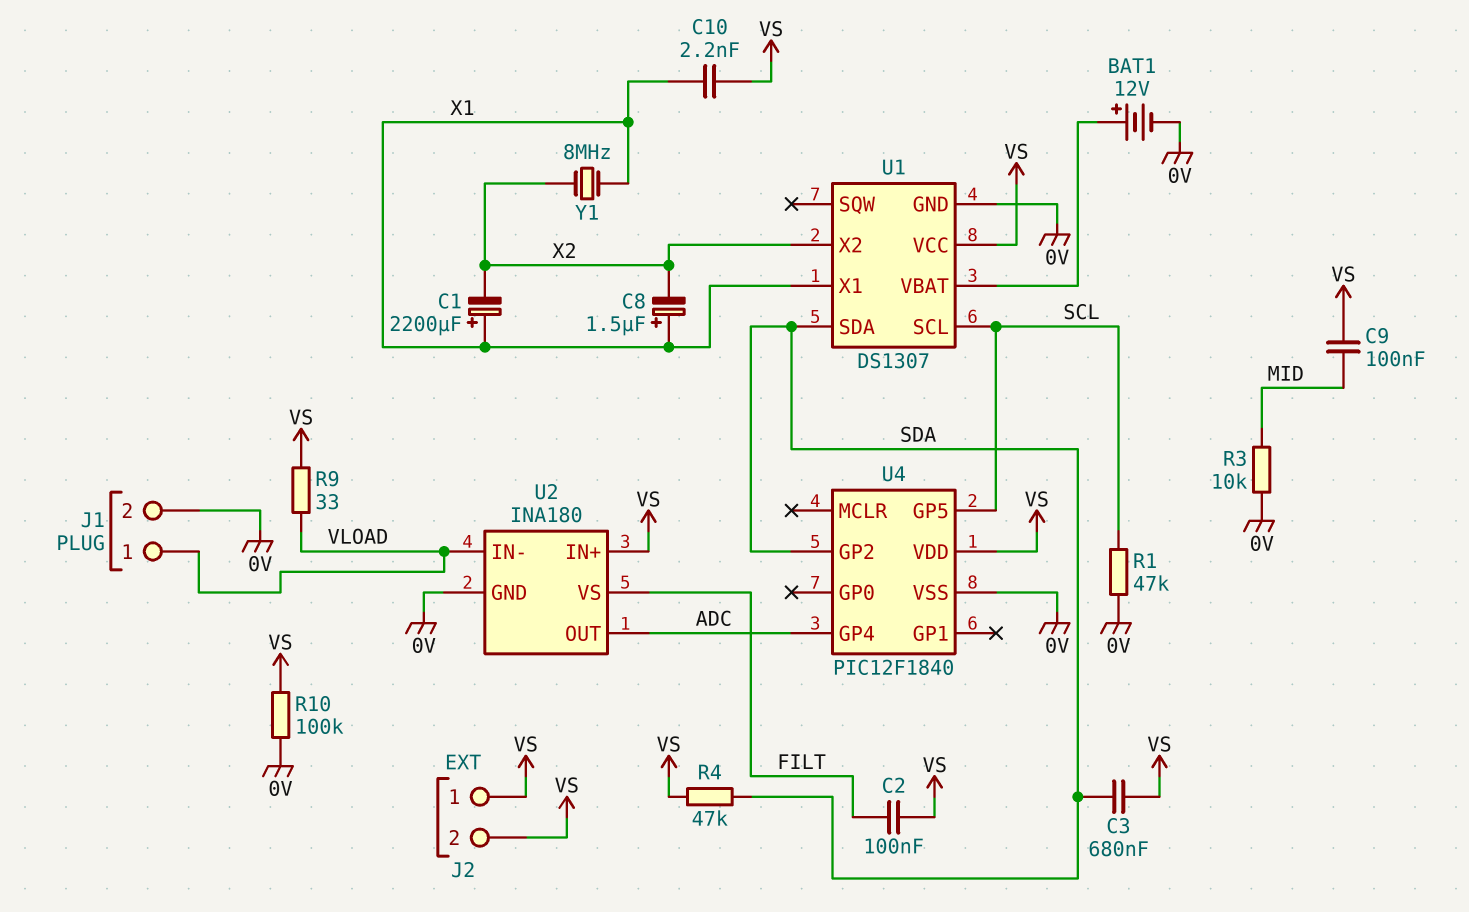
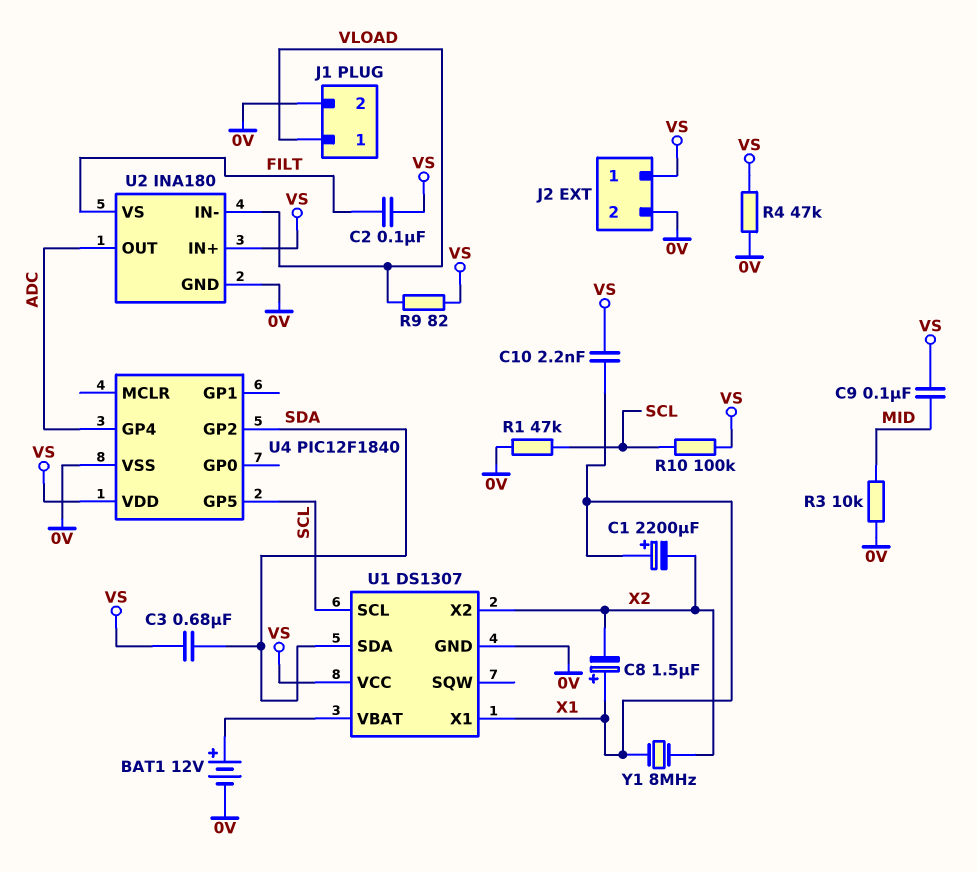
J2 pin 2: VS -> 0V
R4: 47k (SDA, VS) -> 47k (0V, VS)
R9: 33 (VLOAD, VS) -> 82 (VLOAD, VS)
R10: 100k (0V, VS) -> 100k (SCL, VS)

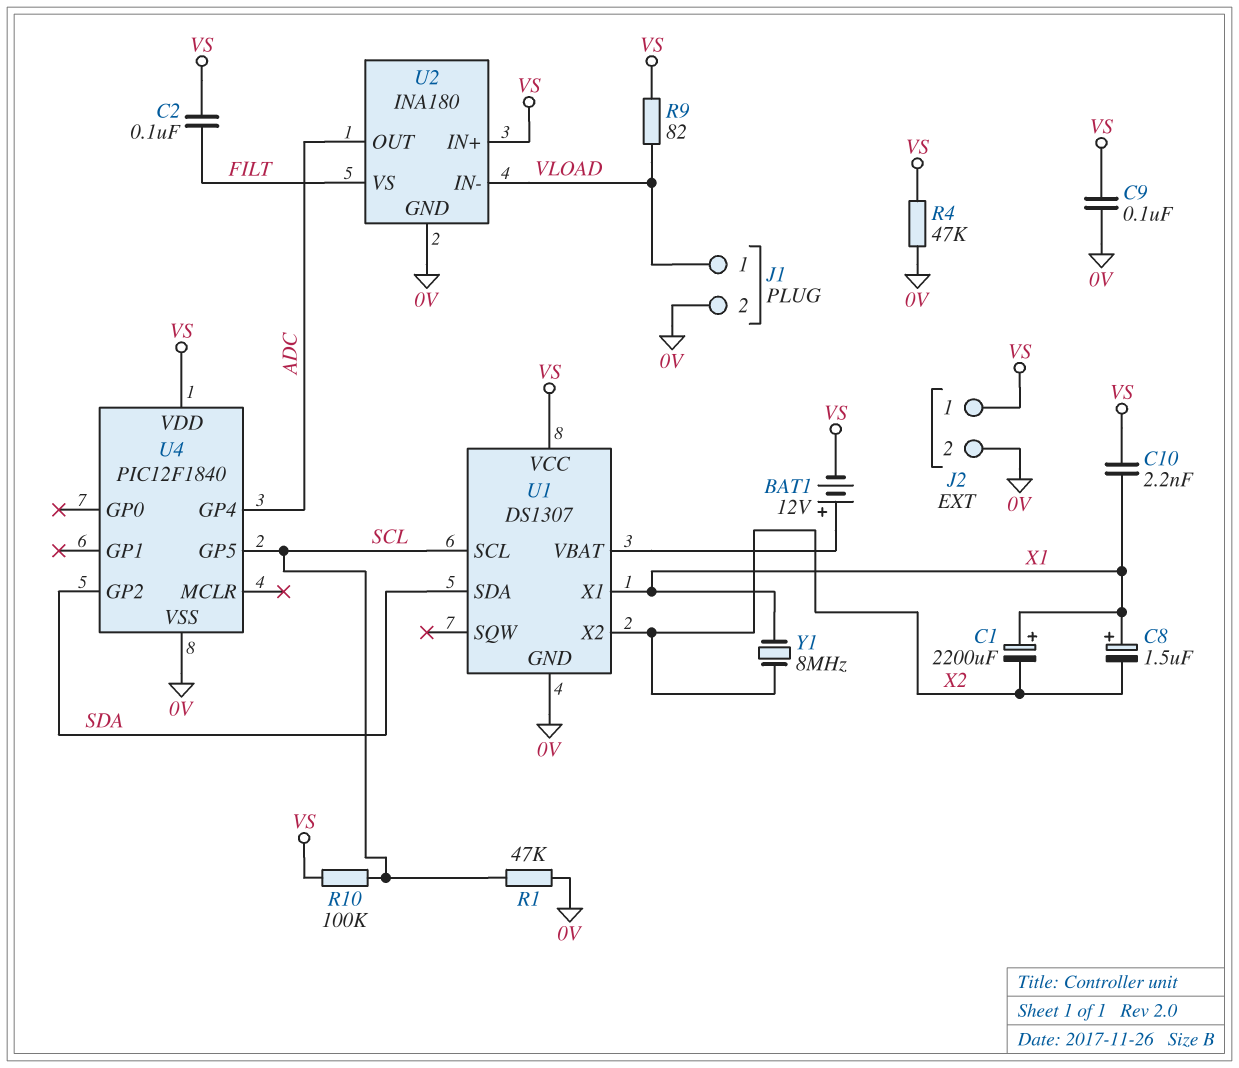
BAT1: 12V (plus U1/VBAT, minus 0V) -> 12V (plus U1/VBAT, minus VS)
C3: 680nF (SDA, VS) -> none
C9: 100nF (MID, VS) -> 100nF (0V, VS)
R3: 10k (0V, MID) -> none

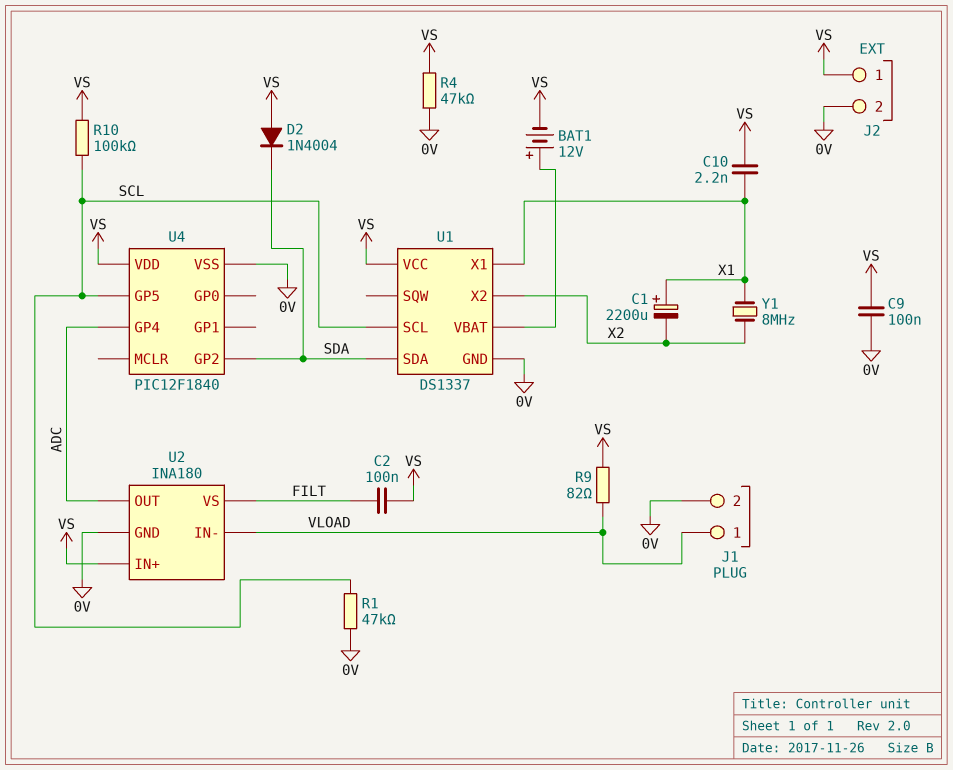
C8: 1.5uF (plus X1, minus X2) -> none
D2: none -> diode 1N4004 (A VS, K SDA)
U1: DS1307 -> DS1337

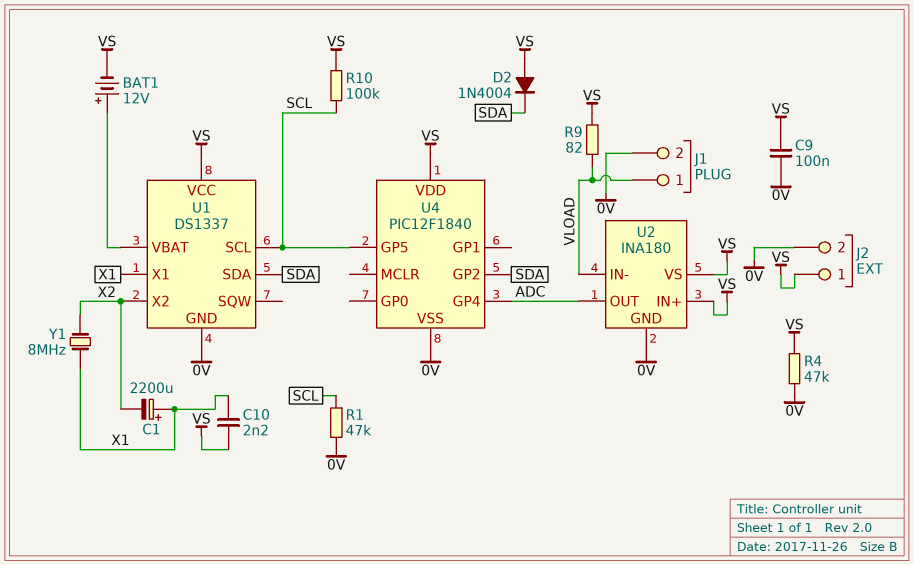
C2: 100nF (FILT, VS) -> none
U2 pin VS: FILT -> VS

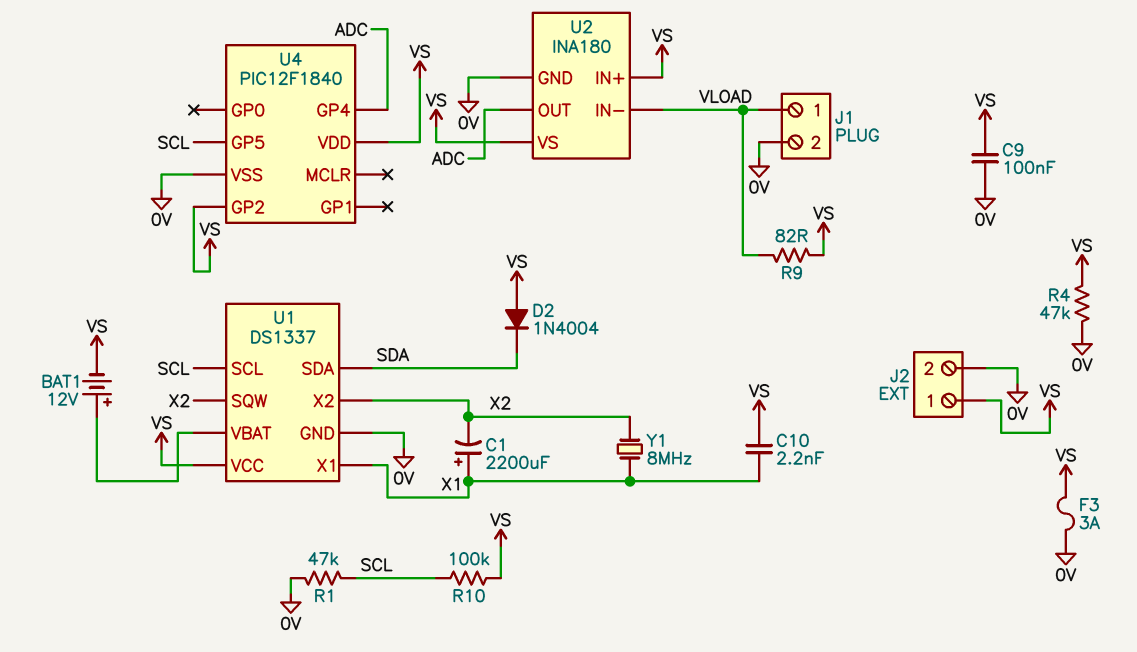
F3: none -> 3A (0V, VS)
U1 pin SQW: none -> X2
U4 pin GP2: SDA -> VS

